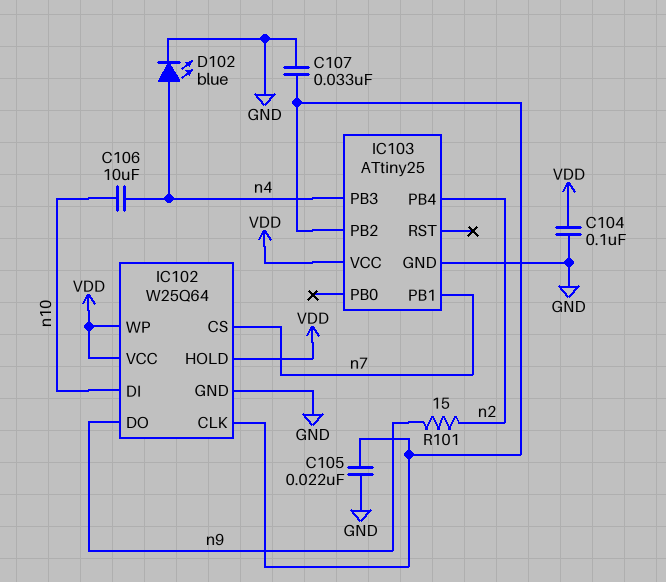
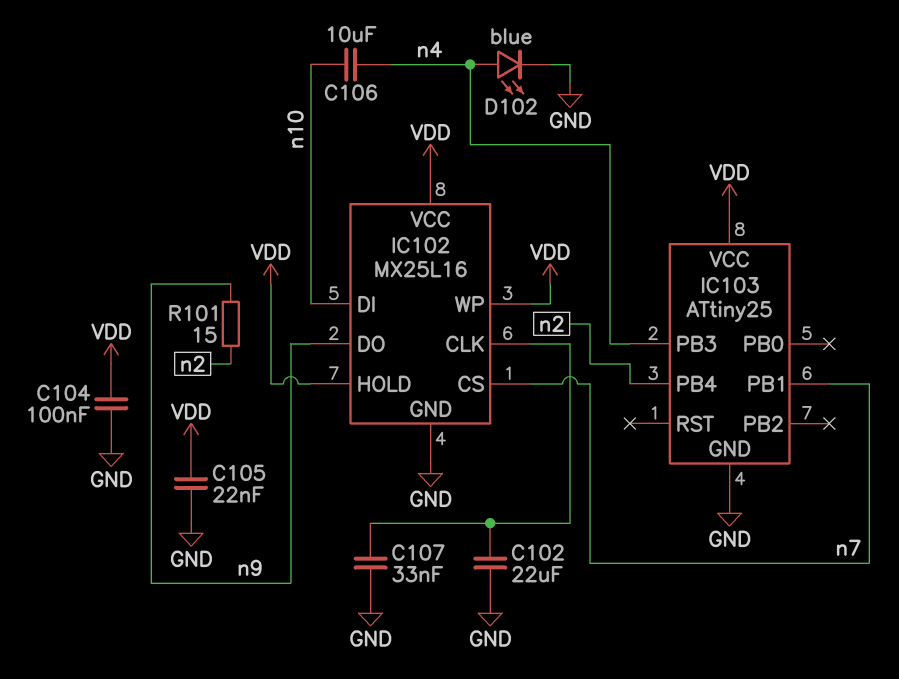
C102: none -> 22uF (GND, IC102/CLK)
C105: 22nF (GND, IC102/CLK) -> 22nF (GND, VDD)
IC102: W25Q64 -> MX25L16
IC103 pin PB2: IC102/CLK -> none

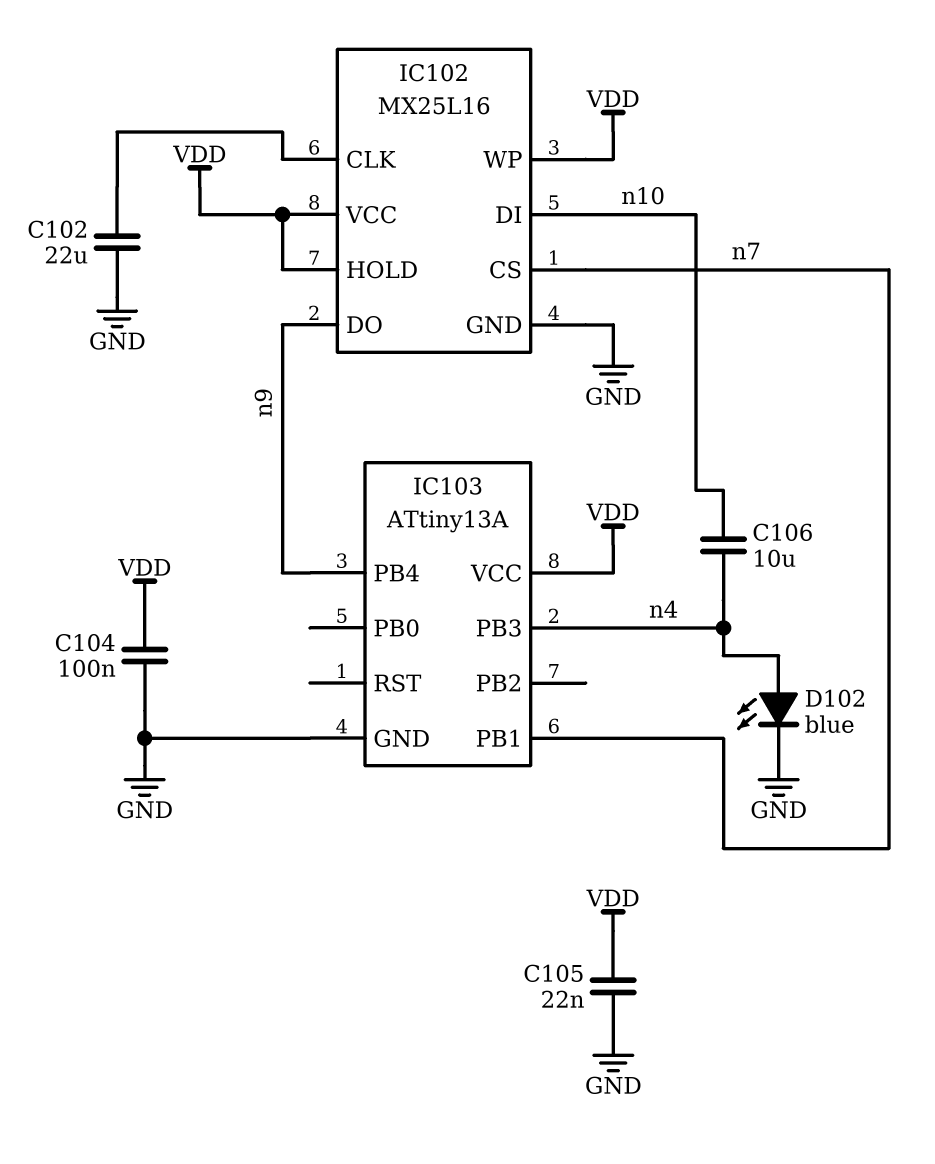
C107: 33nF (GND, IC102/CLK) -> none
IC103: ATtiny25 -> ATtiny13A
IC103 pin PB4: n2 -> n9
R101: 15 (n2, n9) -> none

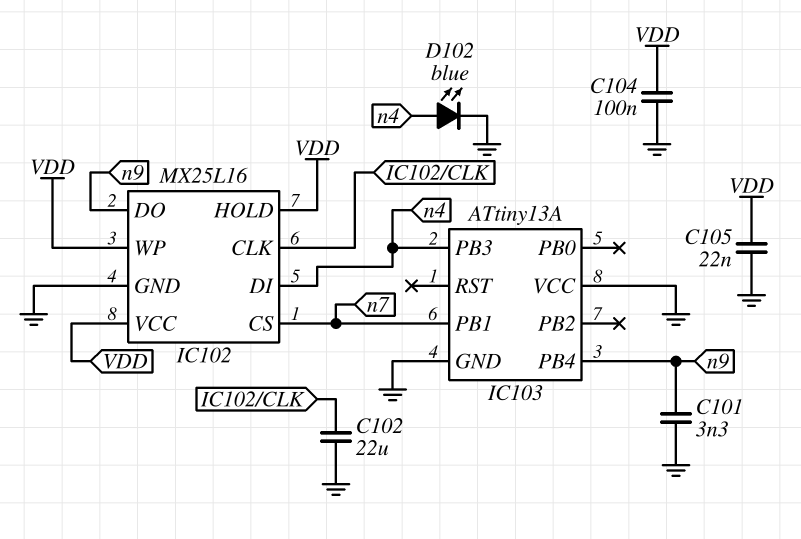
C101: none -> 3.3nF (GND, n9)
C106: 10uF (n4, n10) -> none
IC102 pin DI: n10 -> n4
IC103 pin VCC: VDD -> GND

